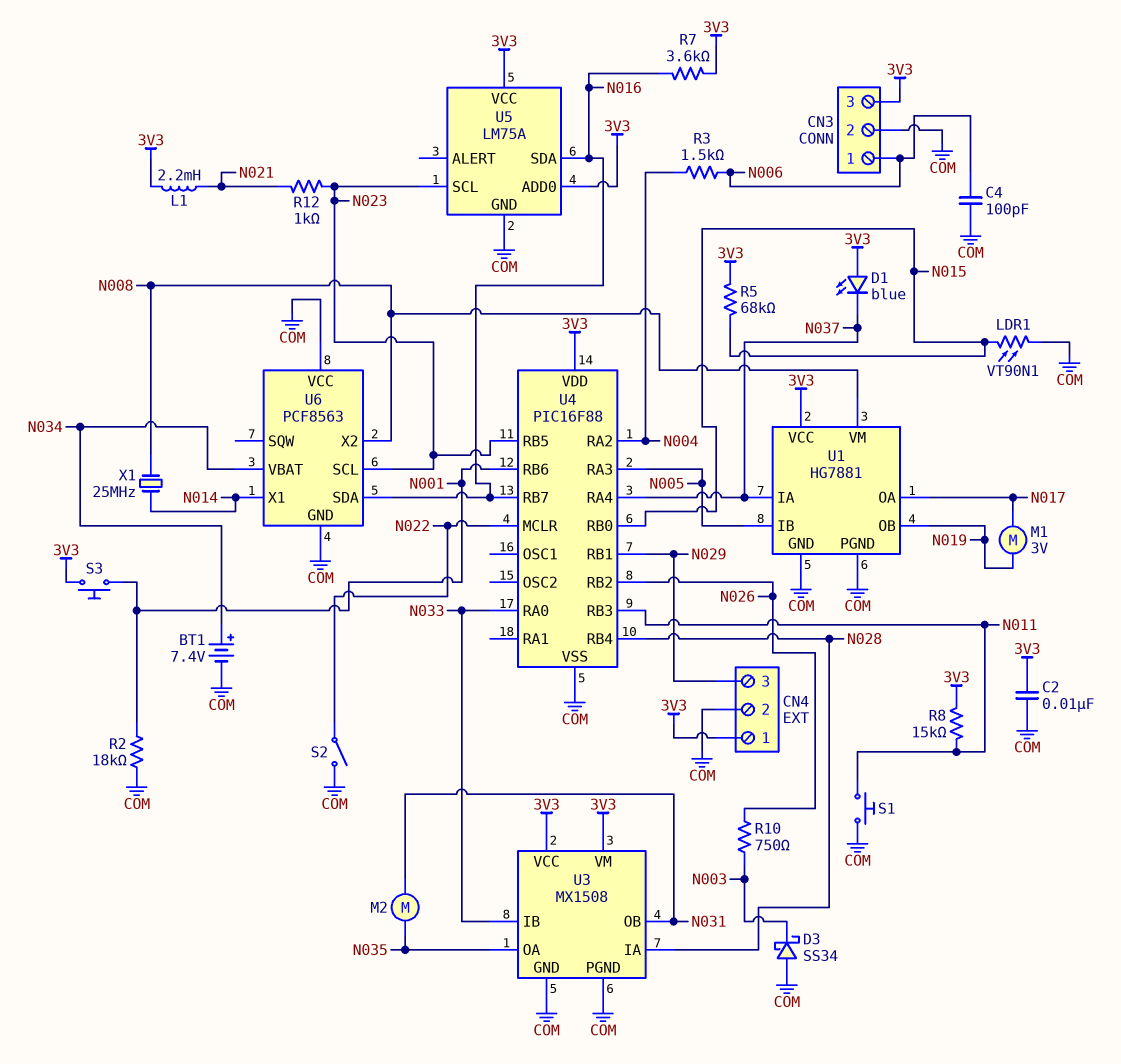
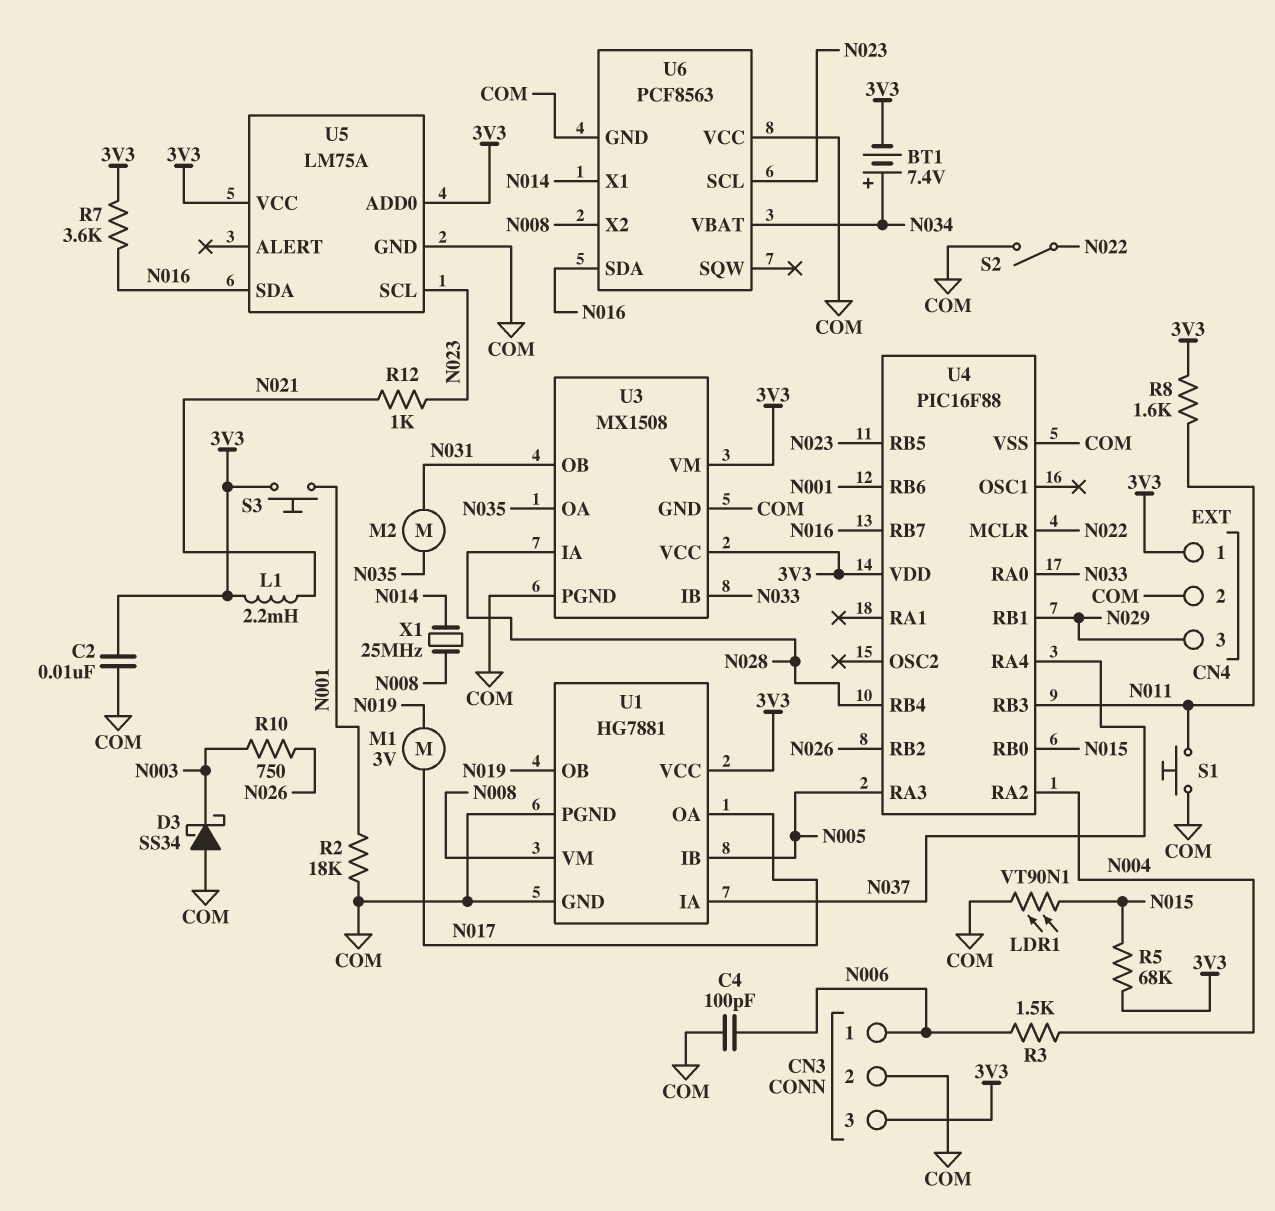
BT1: 7.4V (plus N034, minus COM) -> 7.4V (plus N034, minus 3V3)
D1: LED blue (A 3V3, K N037) -> none
R8: 15k (3V3, N011) -> 1.6k (3V3, N011)

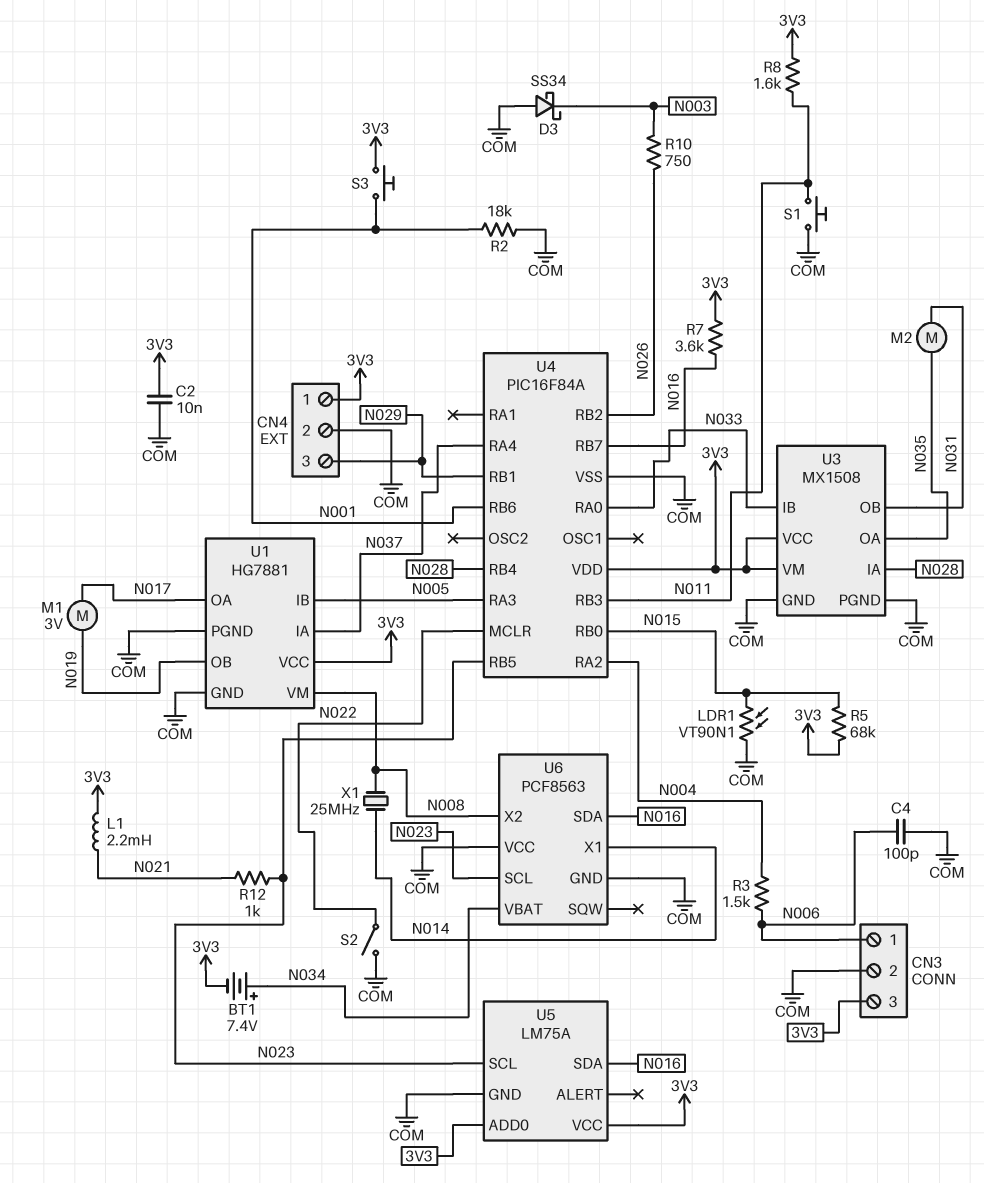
U4: PIC16F88 -> PIC16F84A

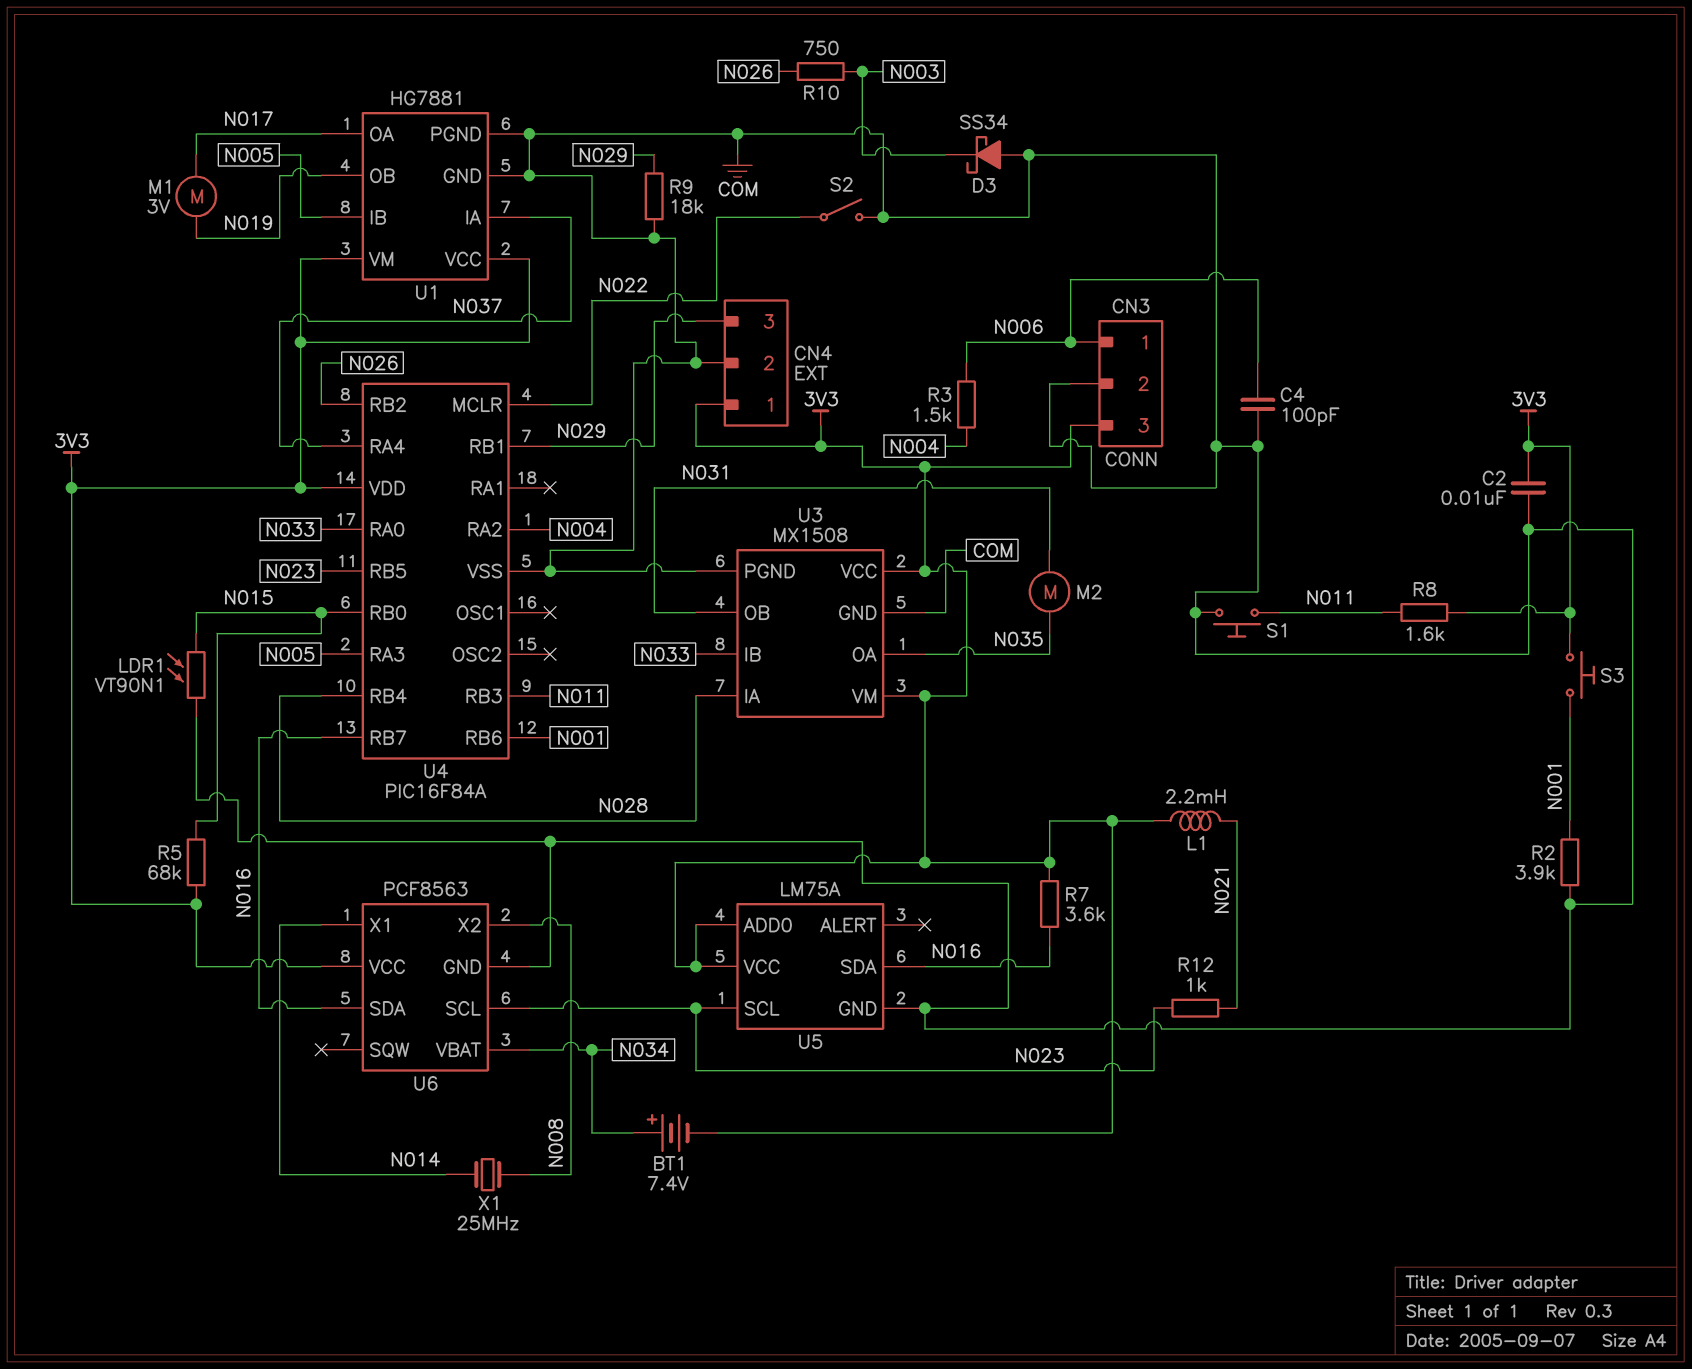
R2: 18k (COM, N001) -> 3.9k (COM, N001)
R9: none -> 18k (COM, N029)
U1 pin VM: N008 -> 3V3
U6 pin VCC: COM -> 3V3

